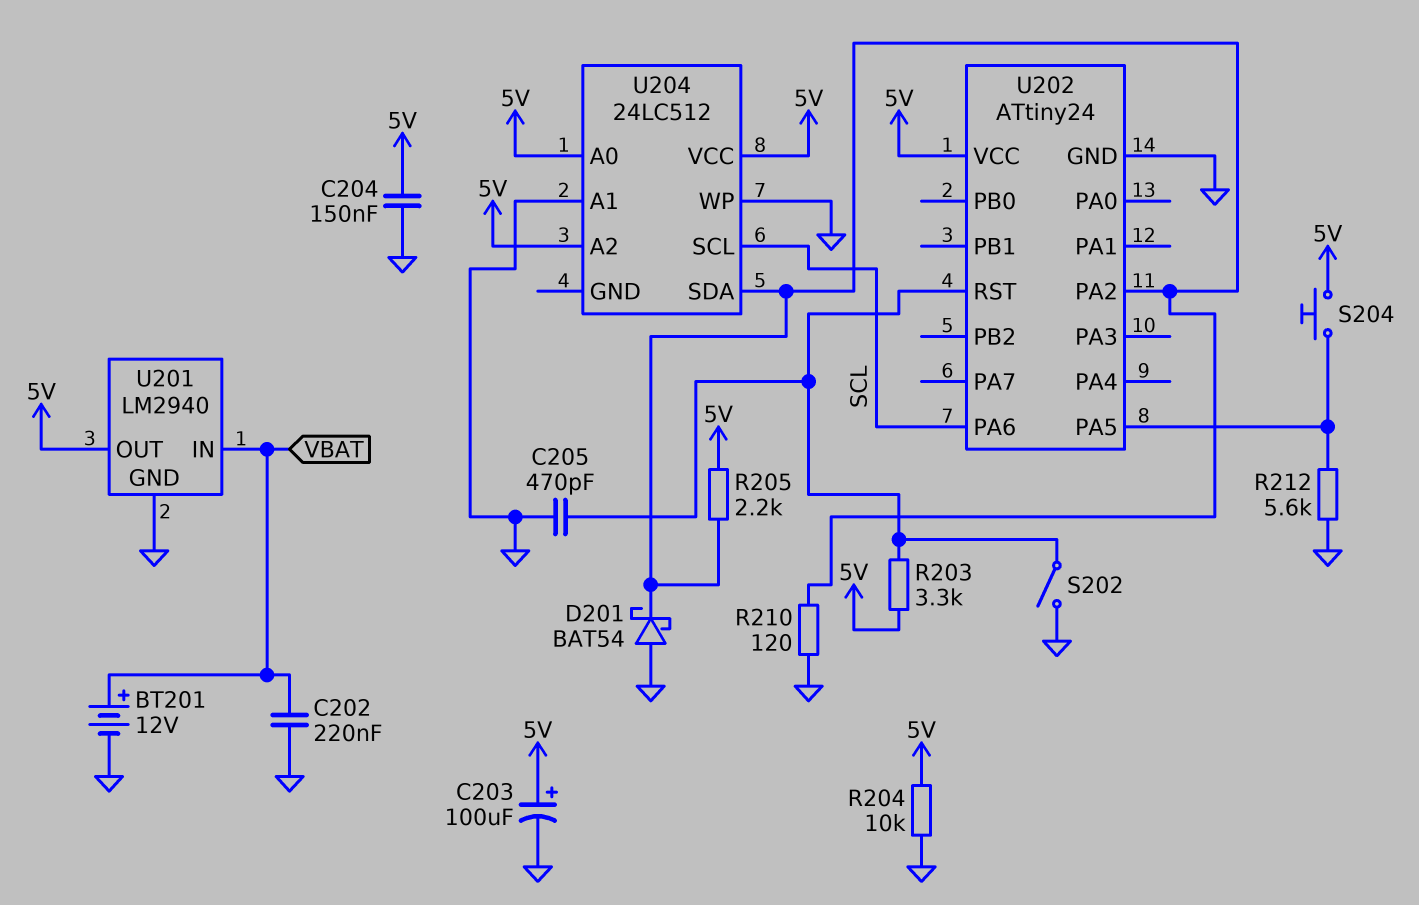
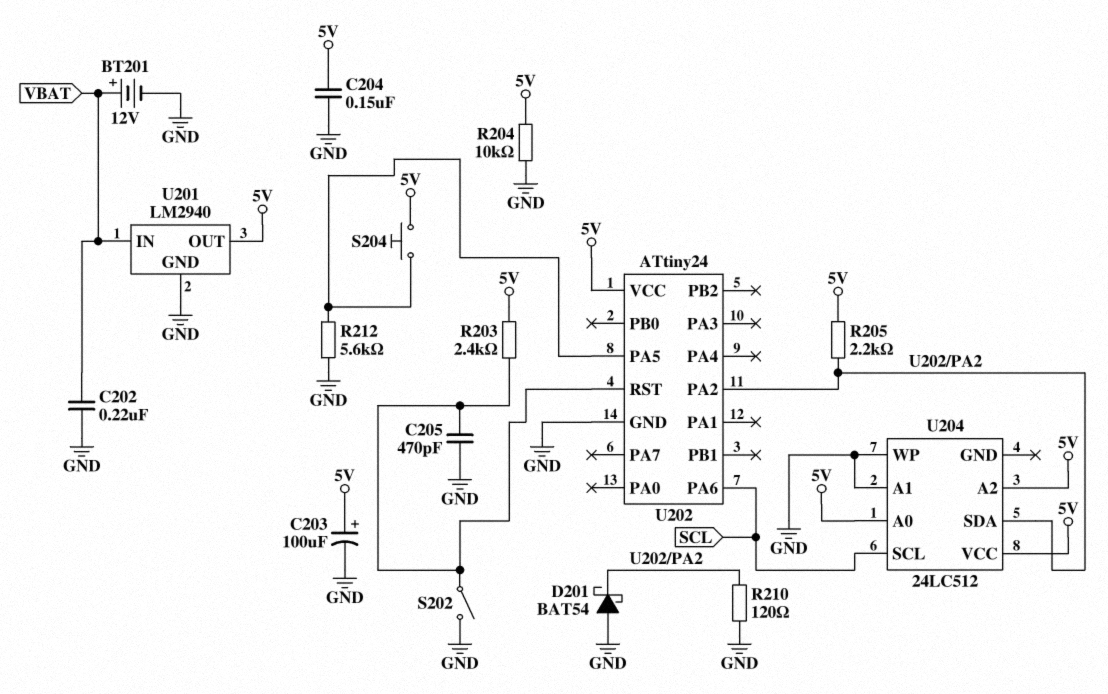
R203: 3.3k (5V, U202/RST) -> 2.4k (5V, U202/RST)

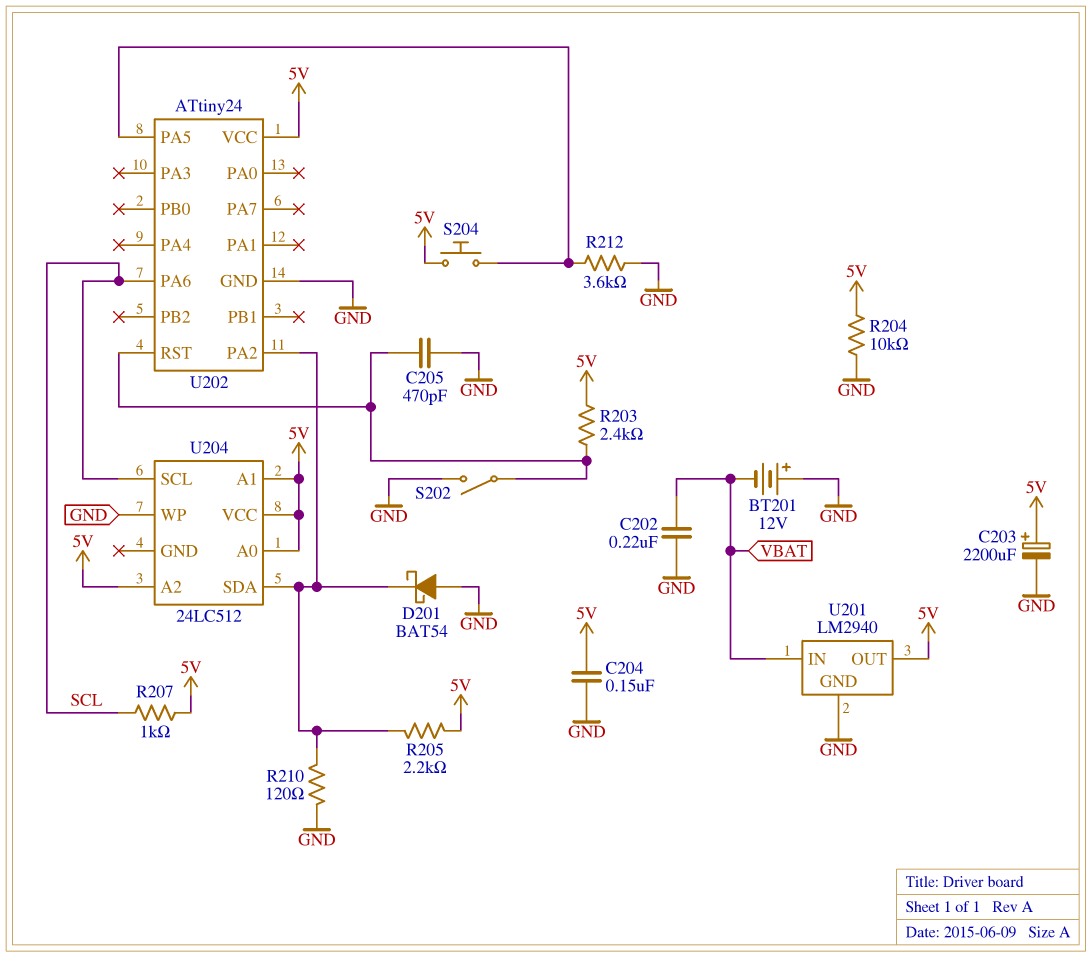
BT201: 12V (plus VBAT, minus GND) -> 12V (plus GND, minus VBAT)
C203: 100uF (plus 5V, minus GND) -> 2200uF (plus 5V, minus GND)
R207: none -> 1k (5V, SCL)
R212: 5.6k (GND, U202/PA5) -> 3.6k (GND, U202/PA5)
U204 pin A1: GND -> 5V

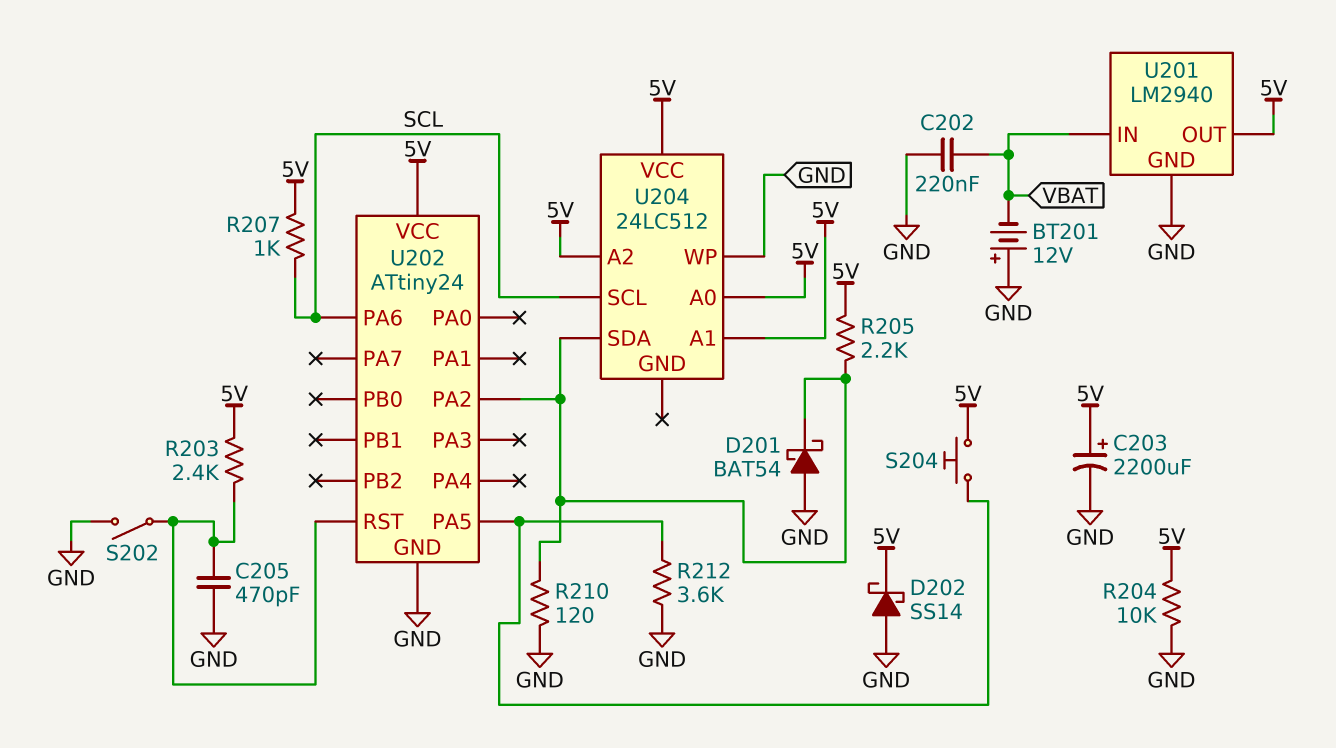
C204: 150nF (5V, GND) -> none
D202: none -> schottky SS14 (A GND, K 5V)

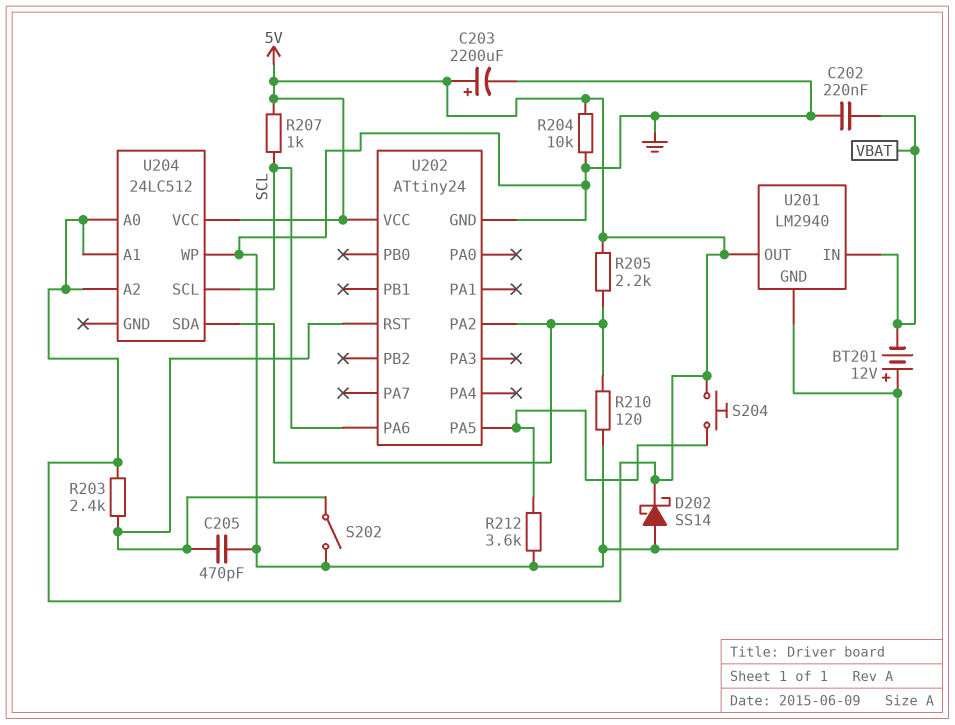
D201: schottky BAT54 (A GND, K U202/PA2) -> none

